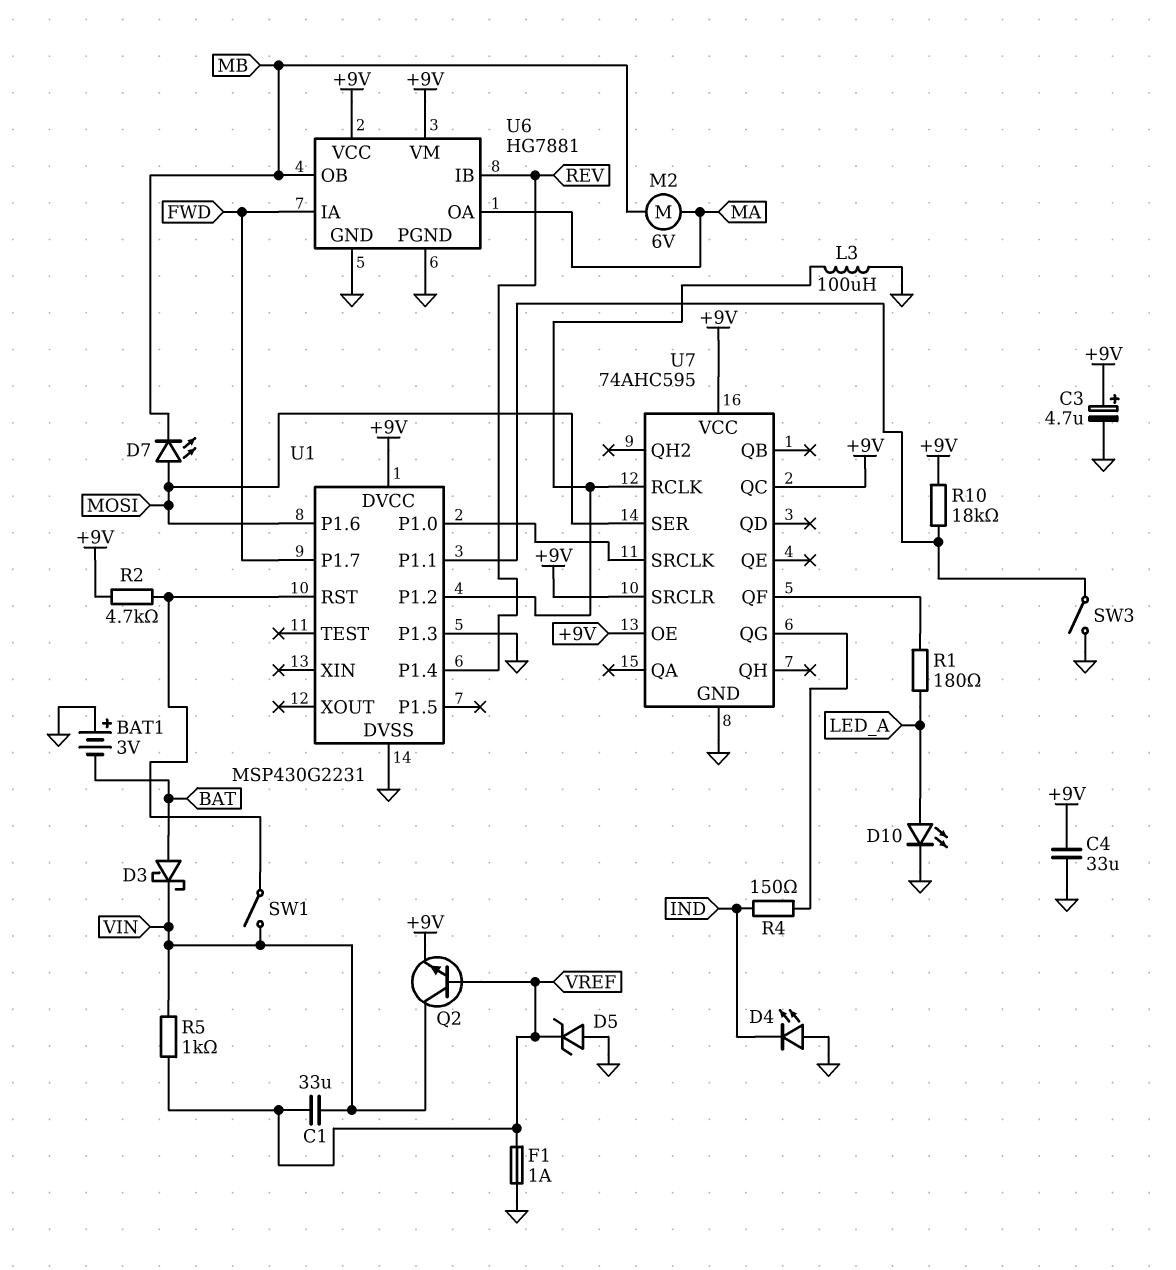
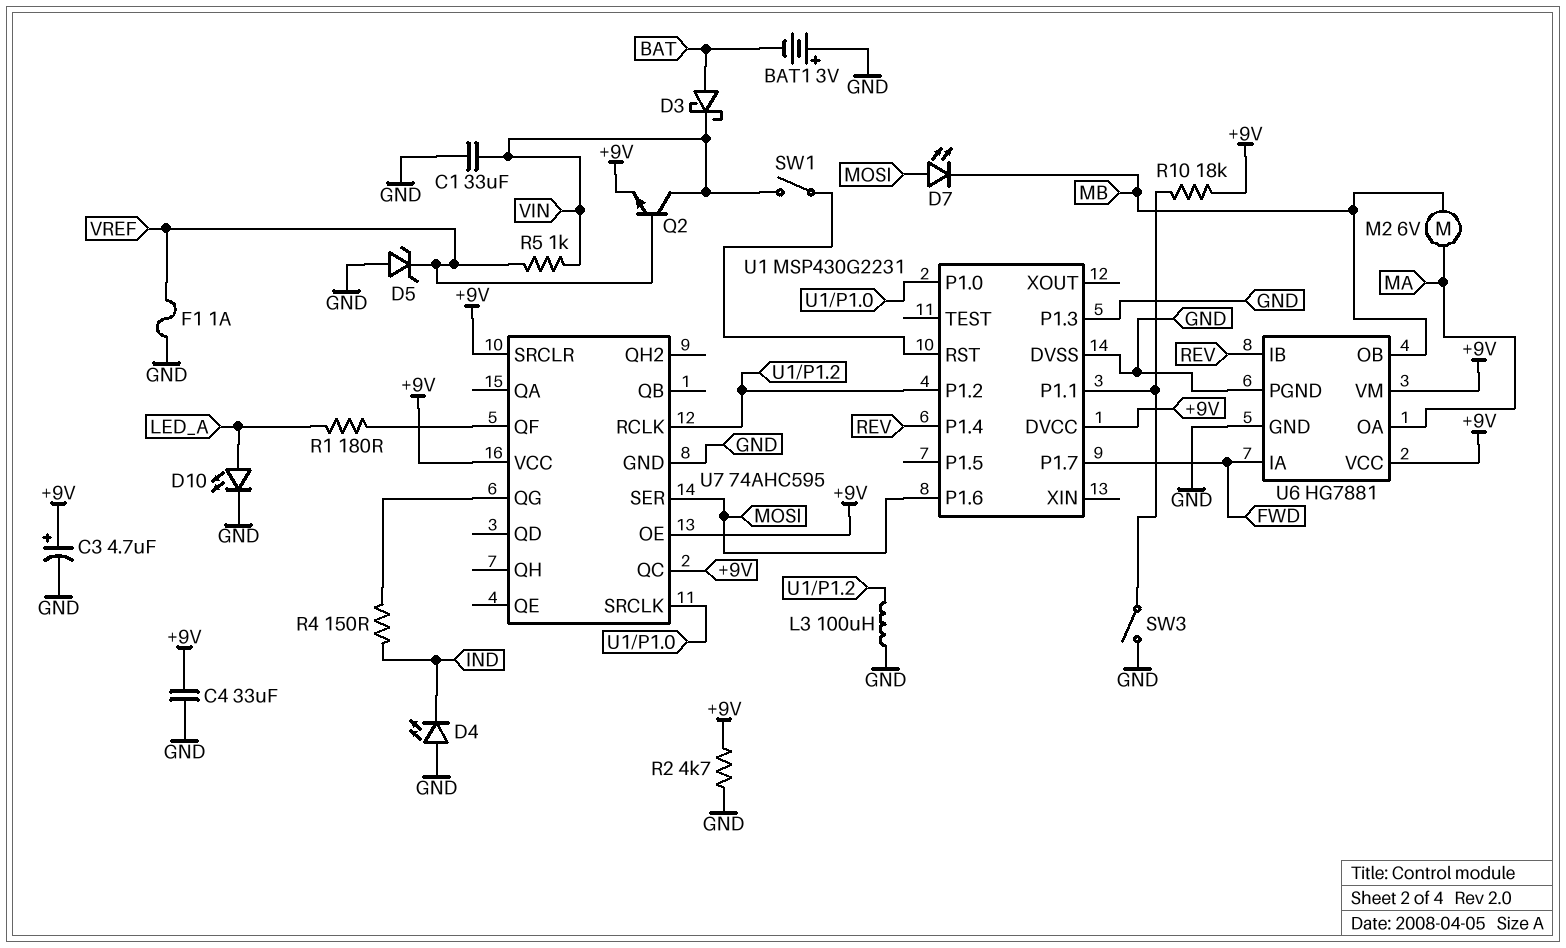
C1: 33uF (VIN, VREF) -> 33uF (GND, VIN)
R2: 4.7k (+9V, U1/RST) -> 4.7k (+9V, GND)

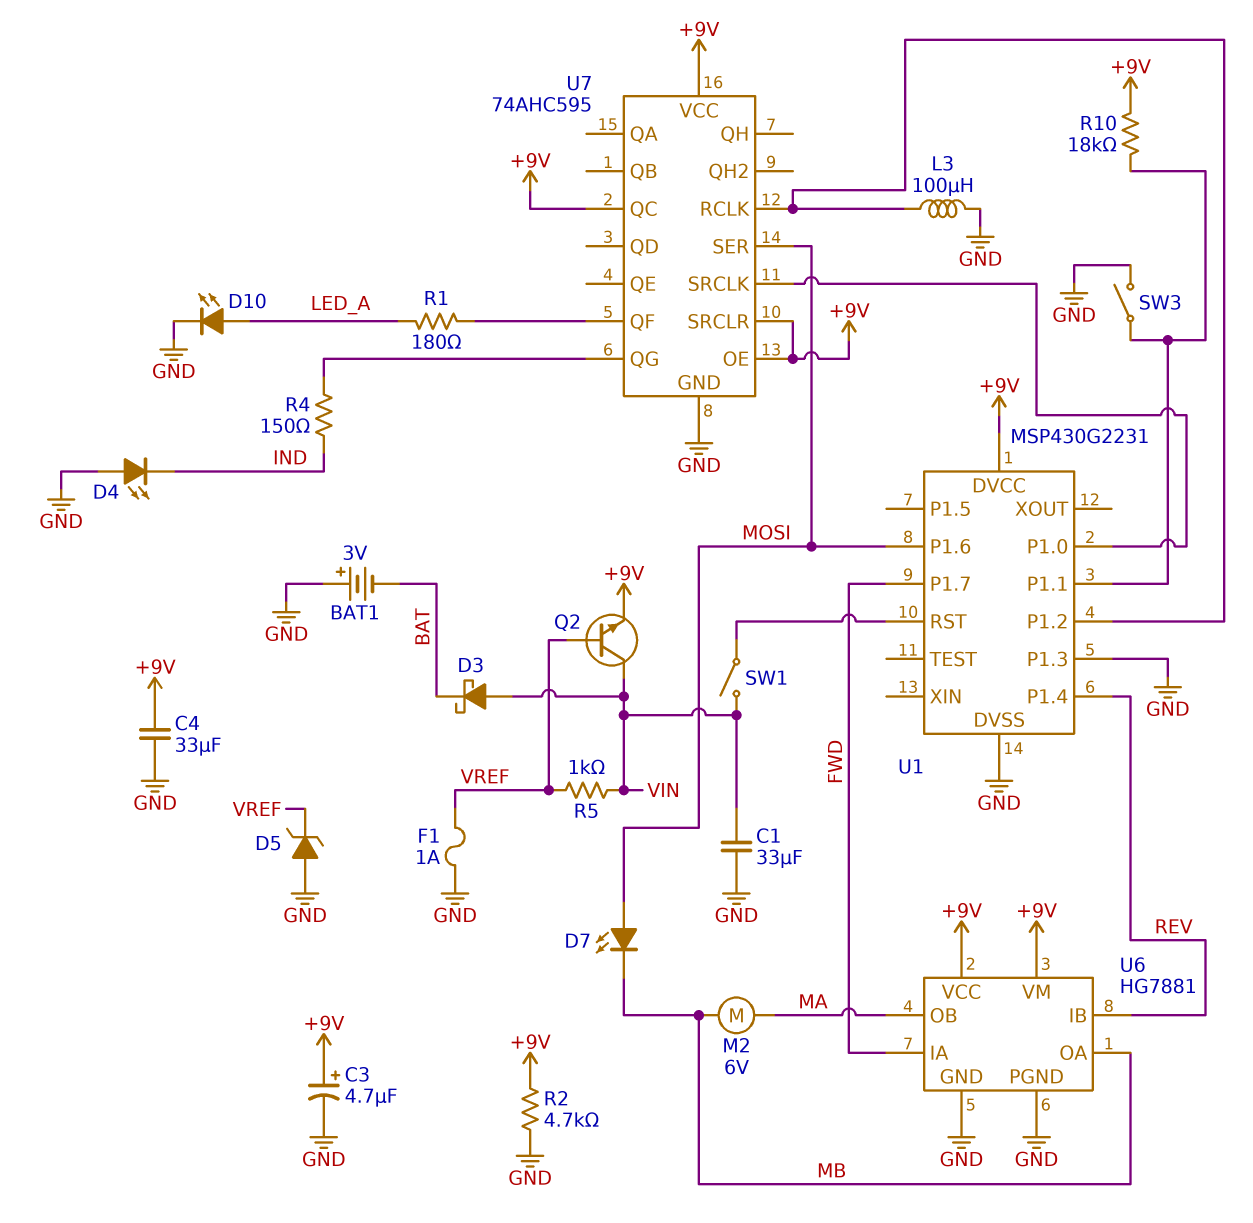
D3: schottky (A BAT, K VIN) -> schottky (A VIN, K BAT)
U6 pin OA: MA -> MB
U6 pin OB: MB -> MA

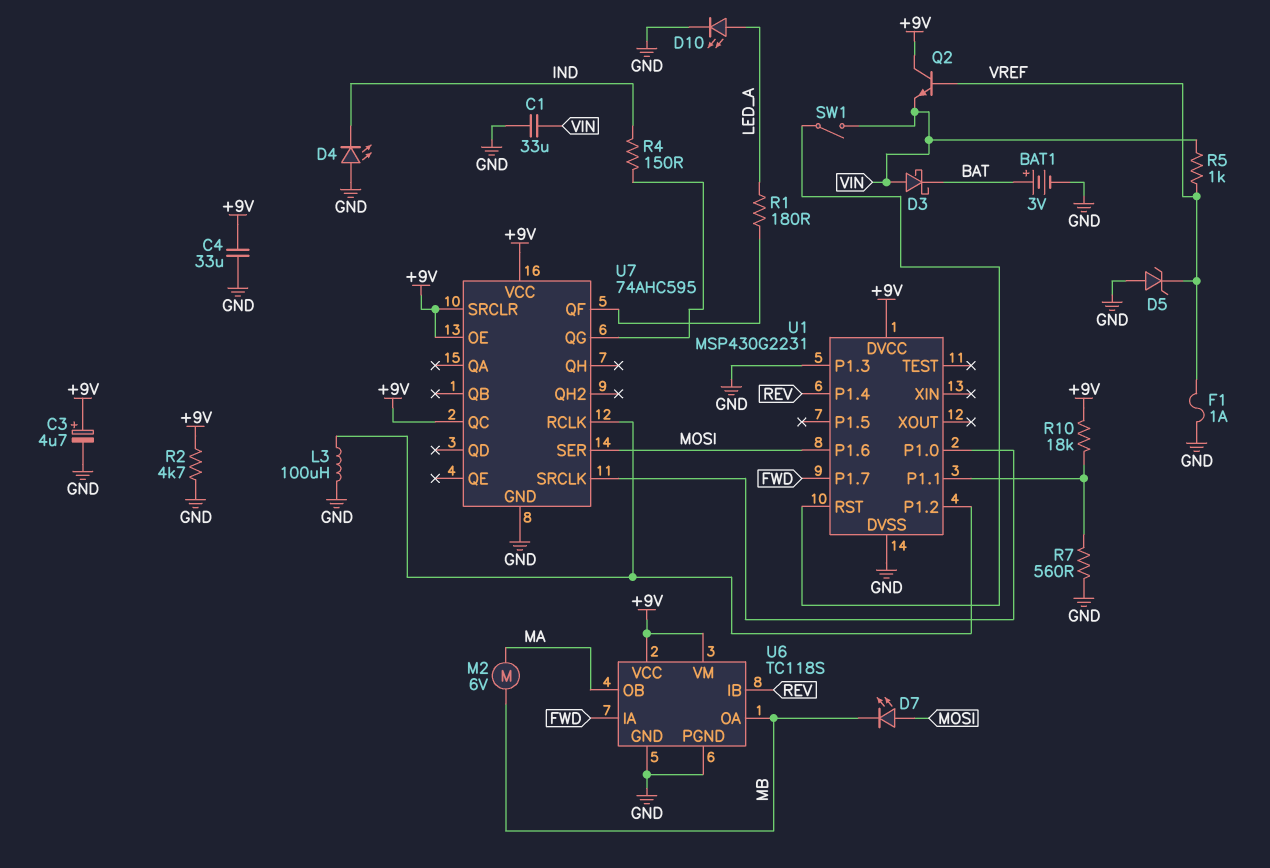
BAT1: 3V (plus GND, minus BAT) -> 3V (plus BAT, minus GND)
Q2: NPN (B VREF, C VIN, E +9V) -> NPN (B VREF, C +9V, E VIN)
R7: none -> 560 (GND, U1/P1.1)
SW3: switch (GND, U1/P1.1) -> none
U6: HG7881 -> TC118S

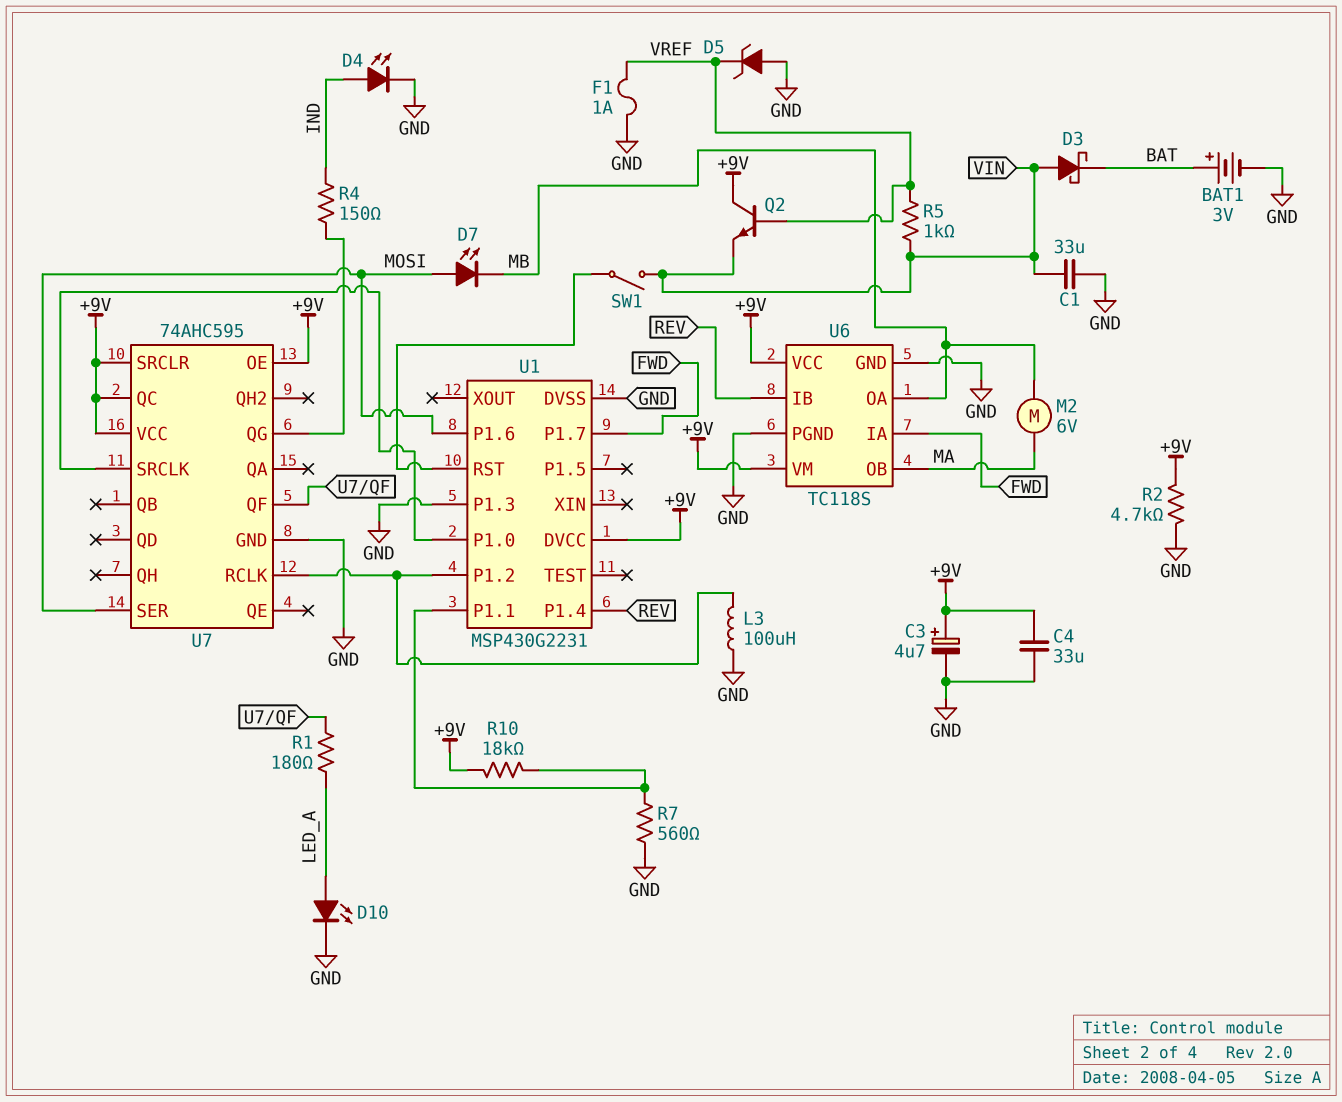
D4: LED (A GND, K IND) -> LED (A IND, K GND)

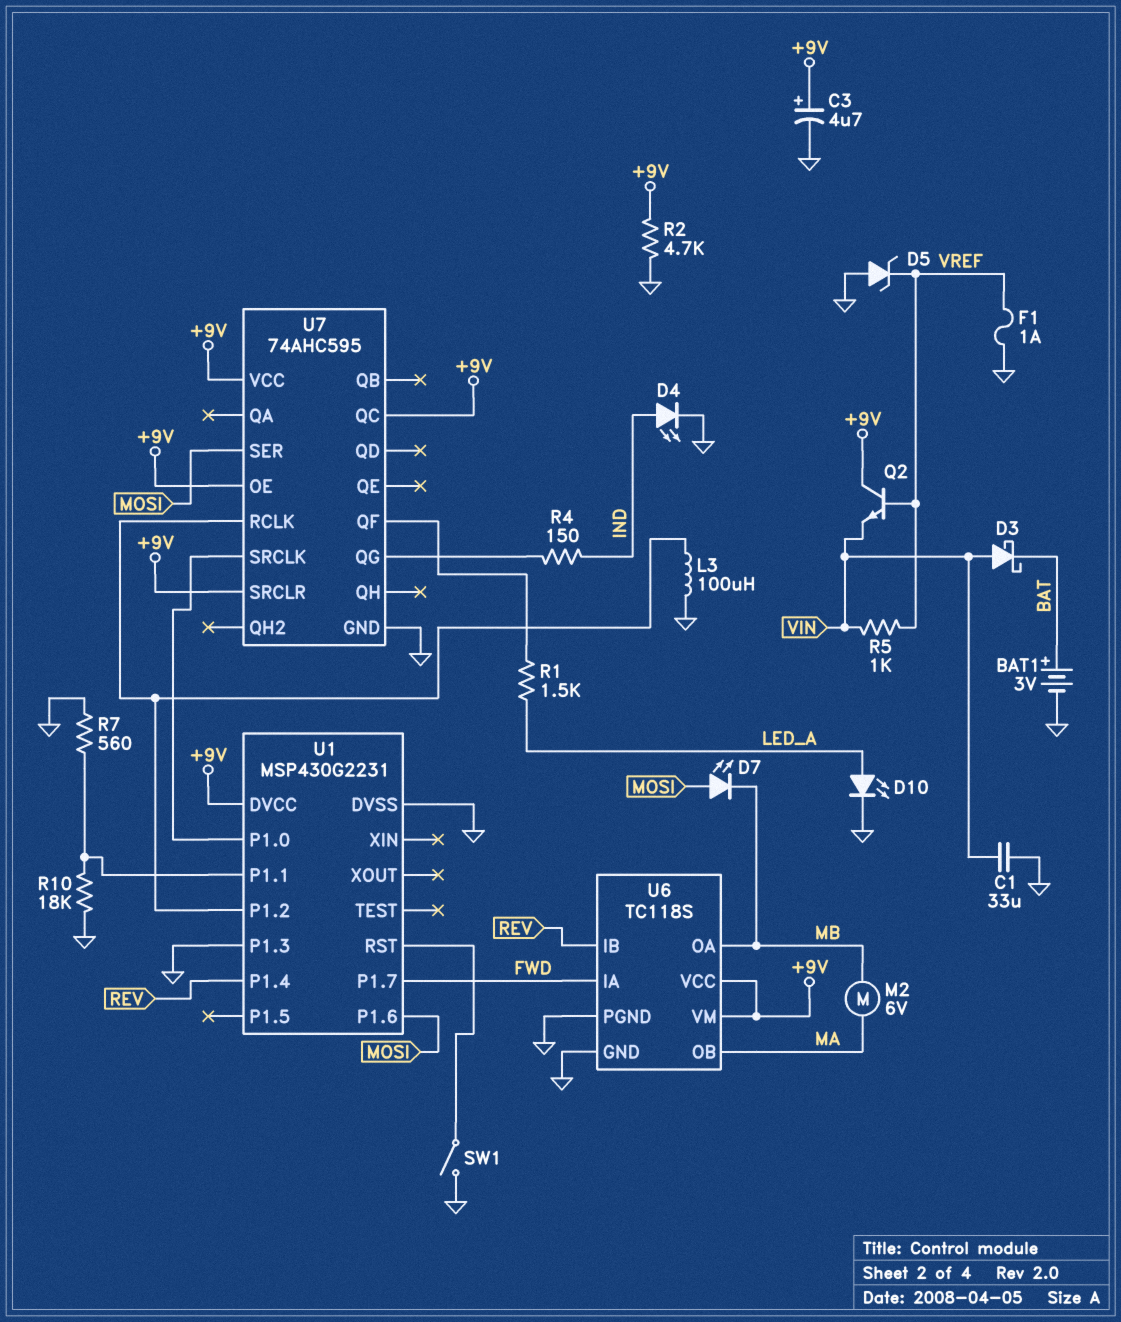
C4: 33uF (+9V, GND) -> none
R1: 180 (LED_A, U7/QF) -> 1.5k (LED_A, U7/QF)
R10: 18k (+9V, U1/P1.1) -> 18k (GND, U1/P1.1)
SW1: switch (U1/RST, VIN) -> switch (GND, U1/RST)

